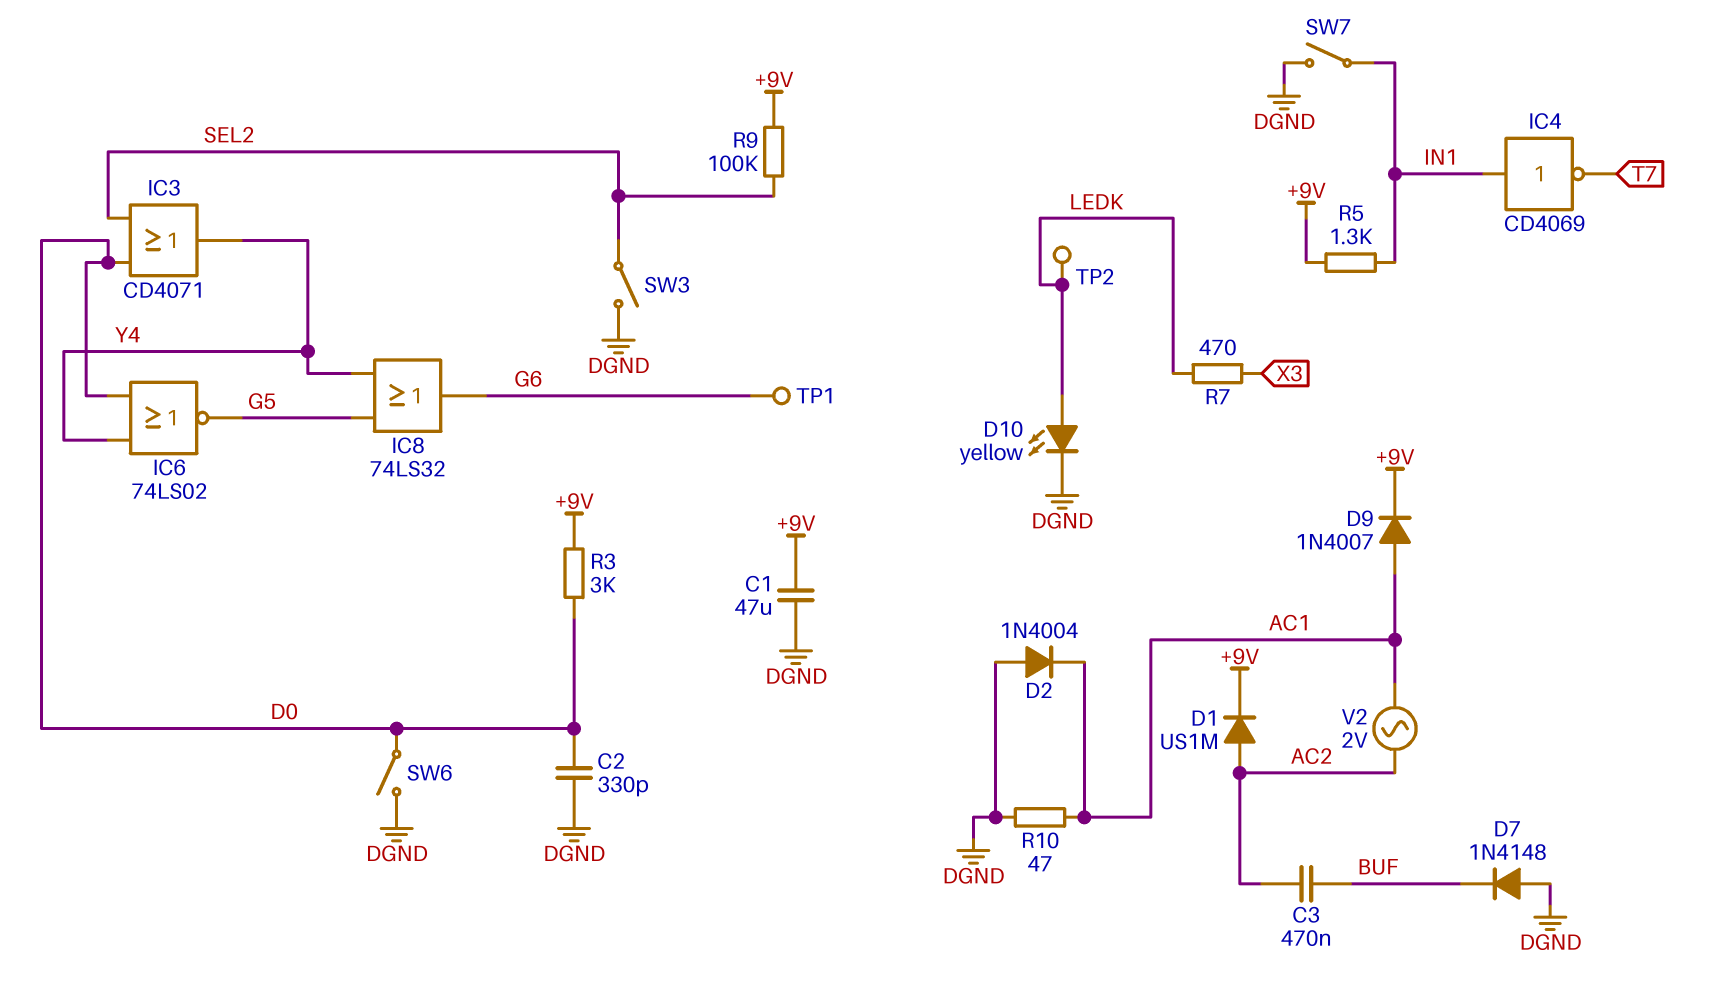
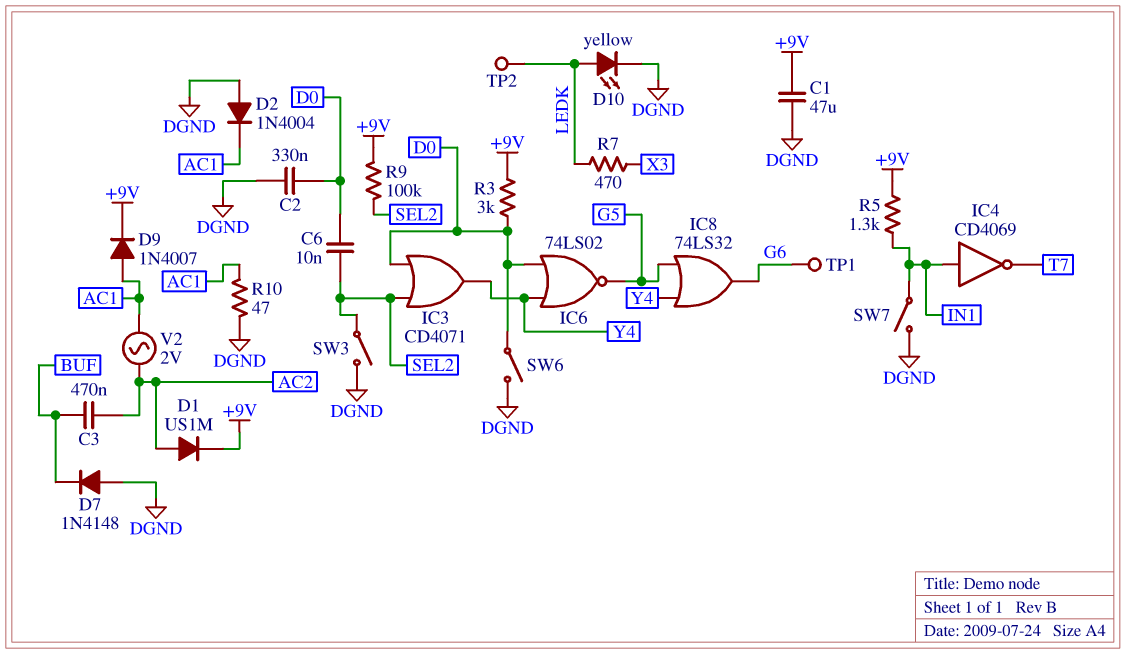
C2: 330pF (D0, DGND) -> 330nF (D0, DGND)
C6: none -> 10nF (D0, SEL2)

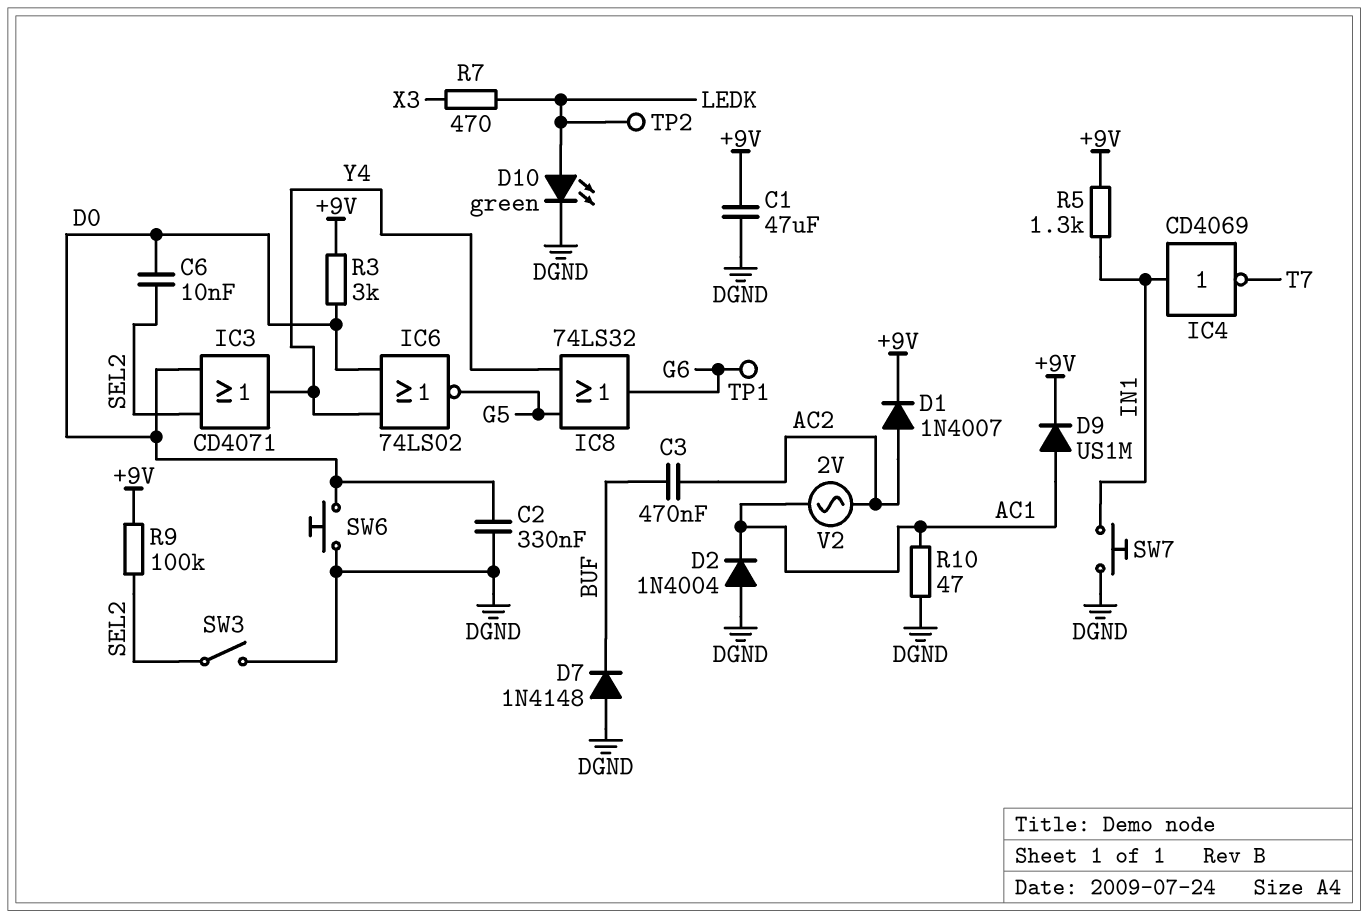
D1: diode US1M (A AC2, K +9V) -> diode 1N4007 (A AC2, K +9V)
D9: diode 1N4007 (A AC1, K +9V) -> diode US1M (A AC1, K +9V)
D10: LED yellow (A LEDK, K DGND) -> LED green (A LEDK, K DGND)
SW6: switch (D0, DGND) -> button (D0, DGND)
SW7: switch (DGND, IN1) -> button (DGND, IN1)

